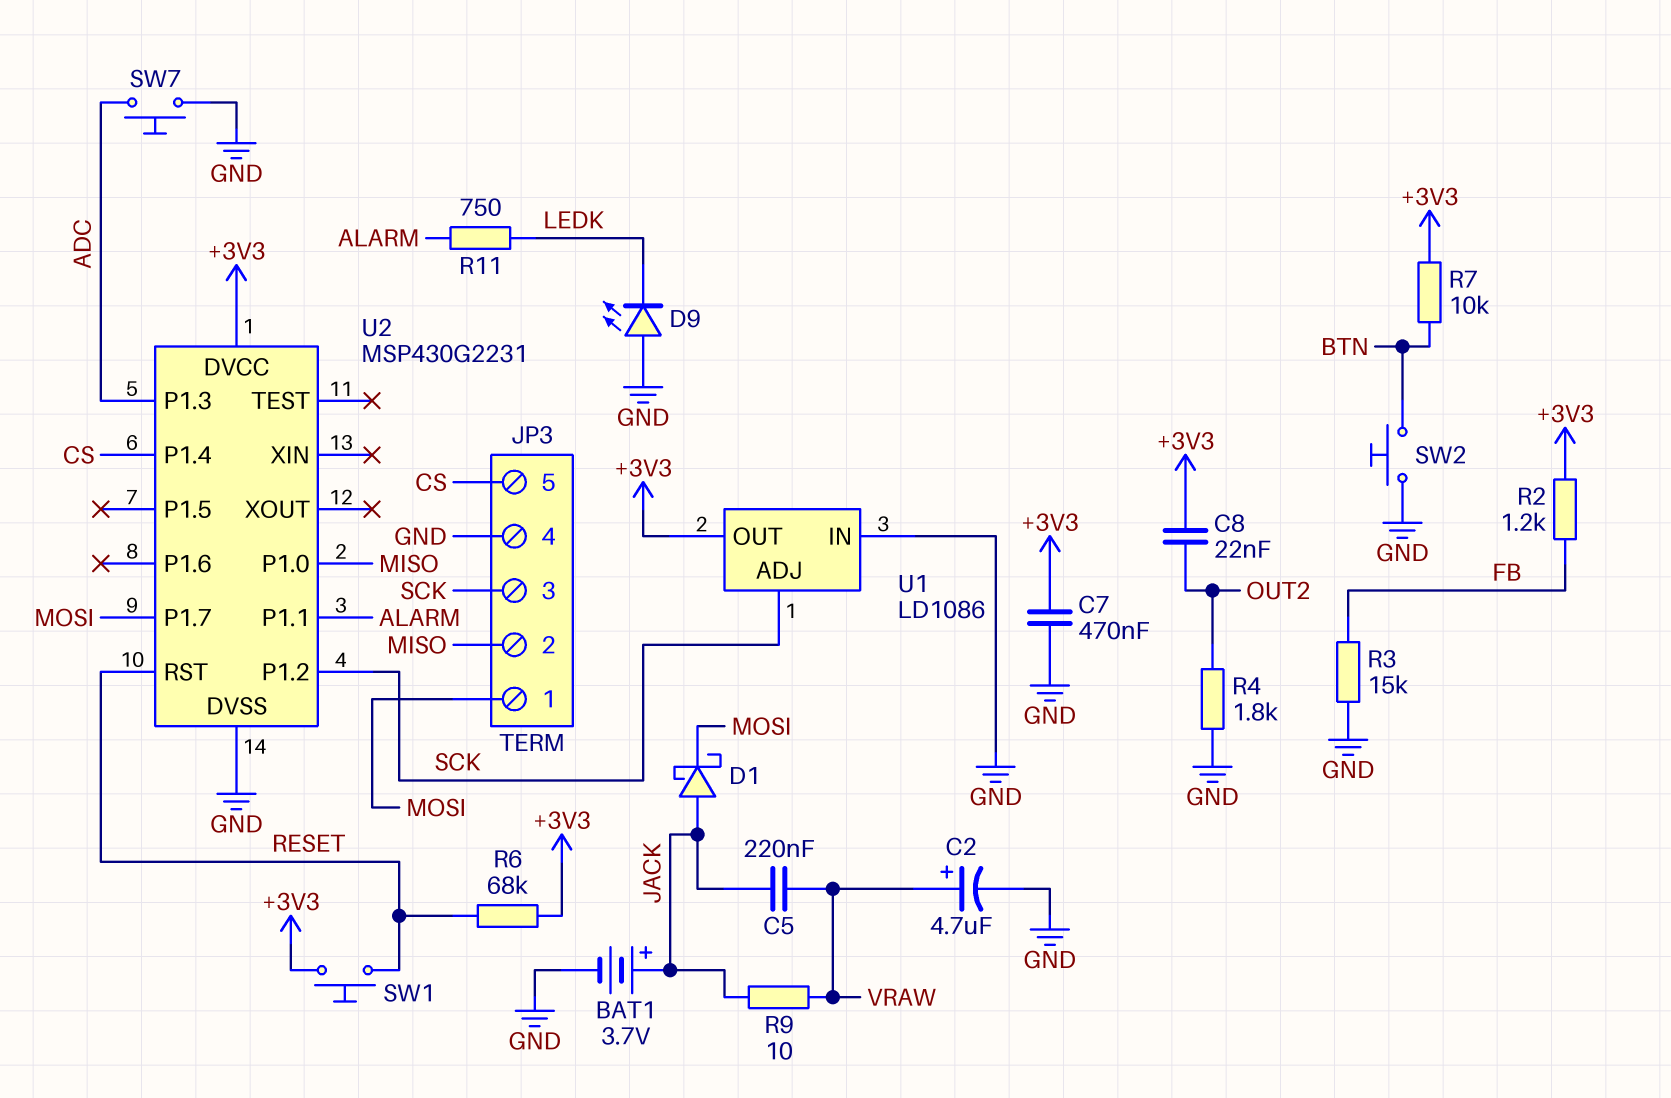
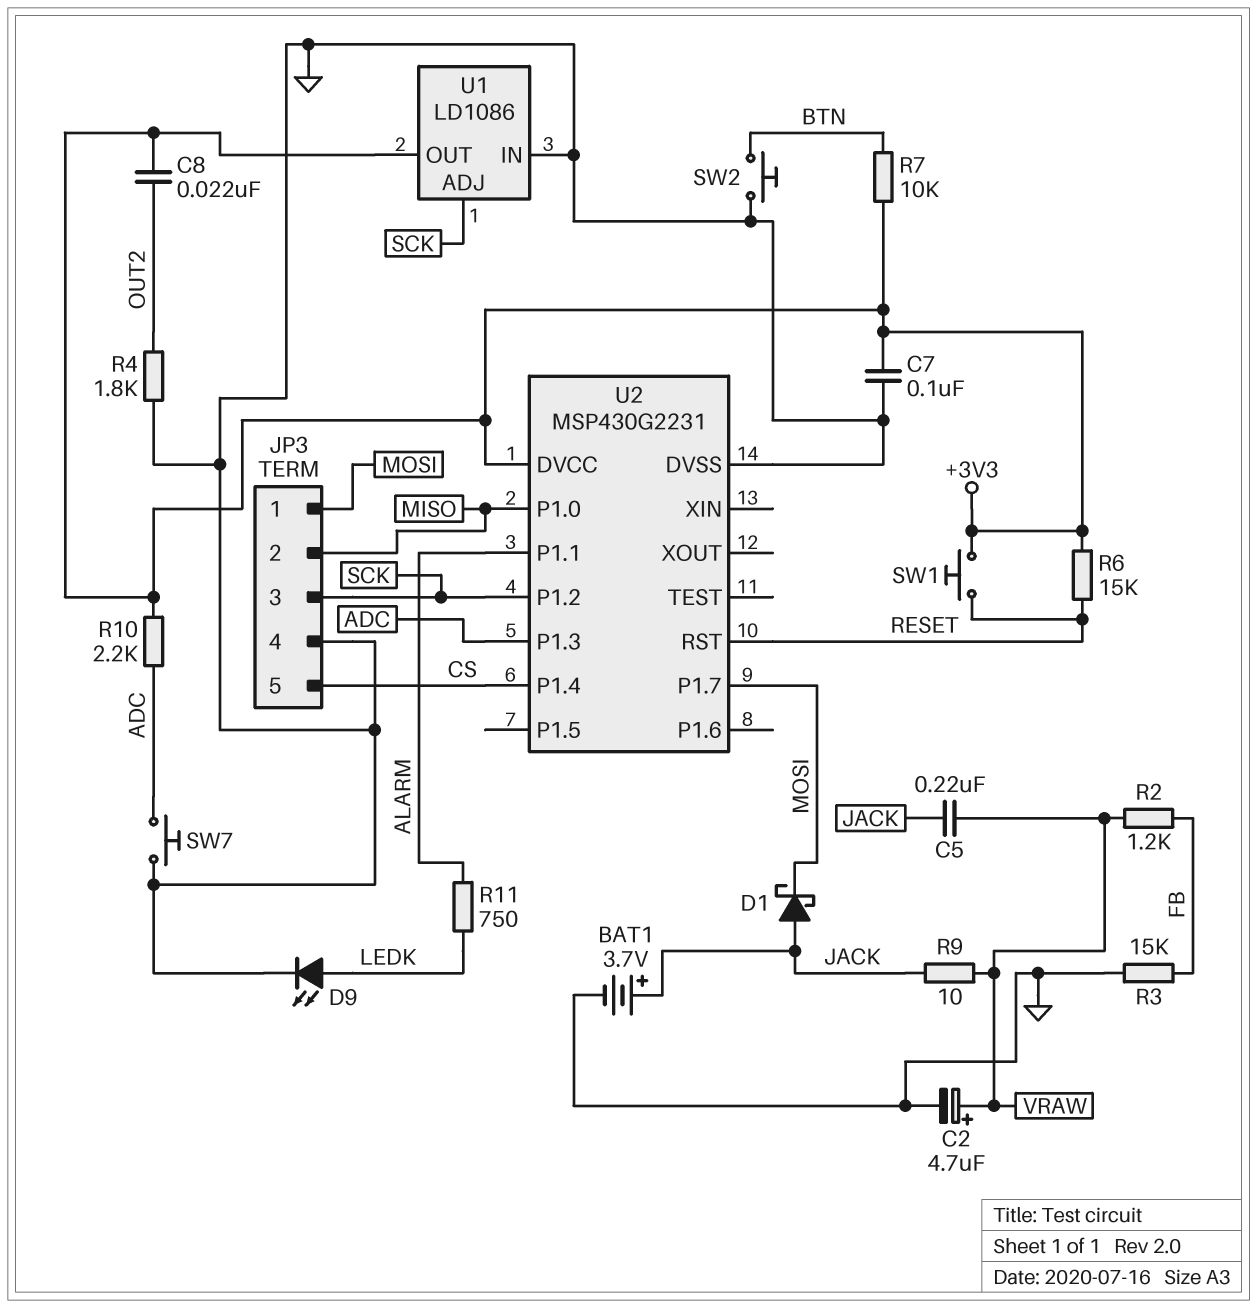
C7: 470nF (+3V3, GND) -> 100nF (+3V3, GND)
D9: LED (A GND, K LEDK) -> LED (A LEDK, K GND)
R2: 1.2k (+3V3, FB) -> 1.2k (FB, VRAW)
R6: 68k (+3V3, RESET) -> 15k (+3V3, RESET)
R10: none -> 2.2k (+3V3, ADC)

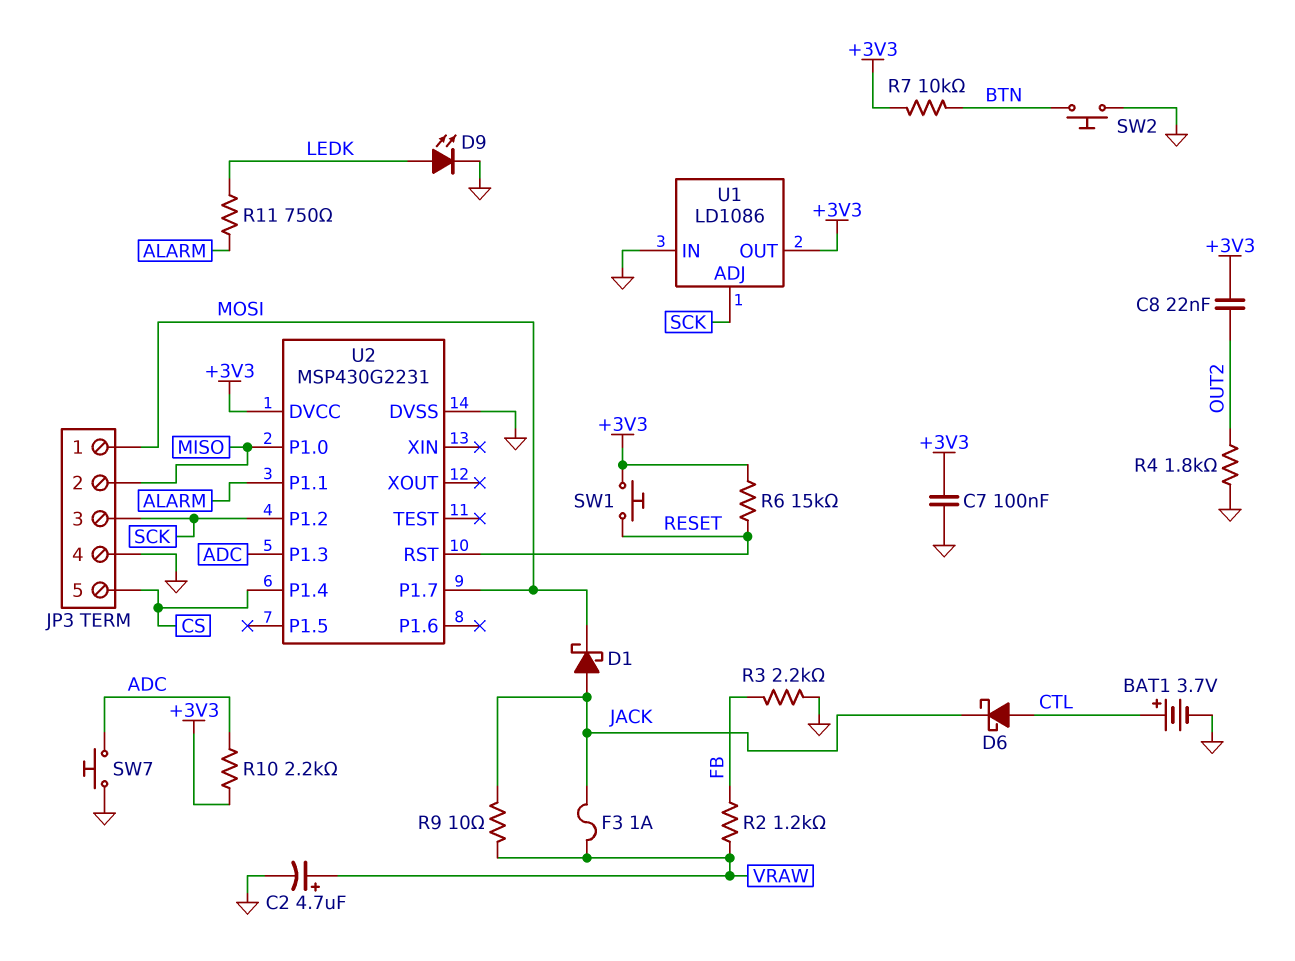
BAT1: 3.7V (plus JACK, minus GND) -> 3.7V (plus CTL, minus GND)
C5: 220nF (JACK, VRAW) -> none
D6: none -> schottky (A CTL, K JACK)
F3: none -> 1A (JACK, VRAW)
R3: 15k (FB, GND) -> 2.2k (FB, GND)

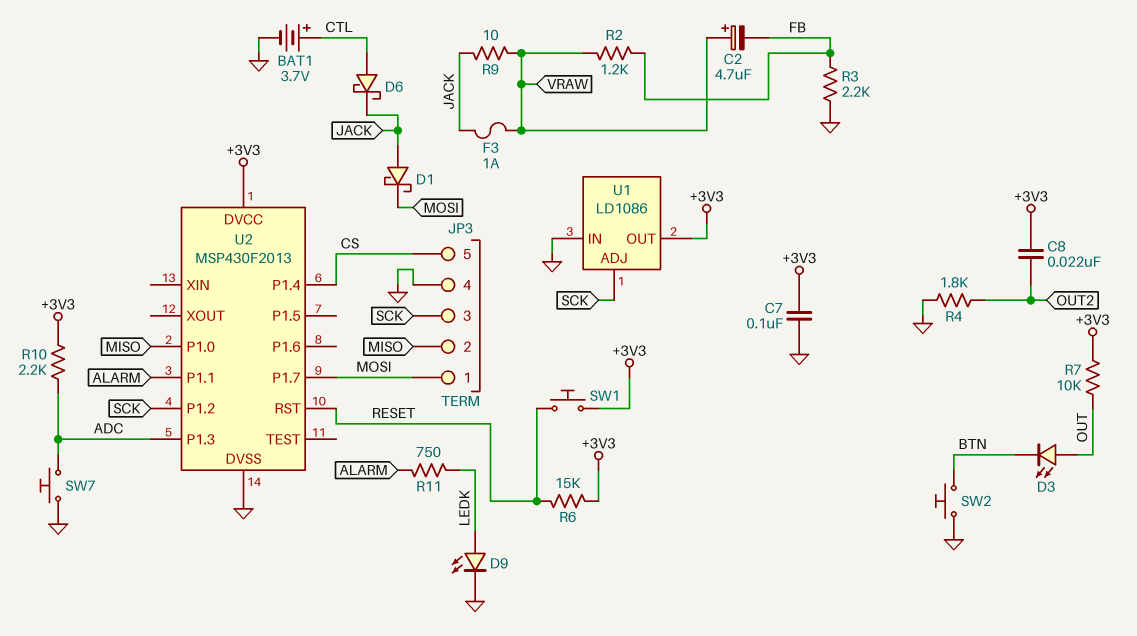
C2: 4.7uF (plus VRAW, minus GND) -> 4.7uF (plus VRAW, minus FB)
D3: none -> LED (A OUT, K BTN)
R7: 10k (+3V3, BTN) -> 10k (+3V3, OUT)
U2: MSP430G2231 -> MSP430F2013

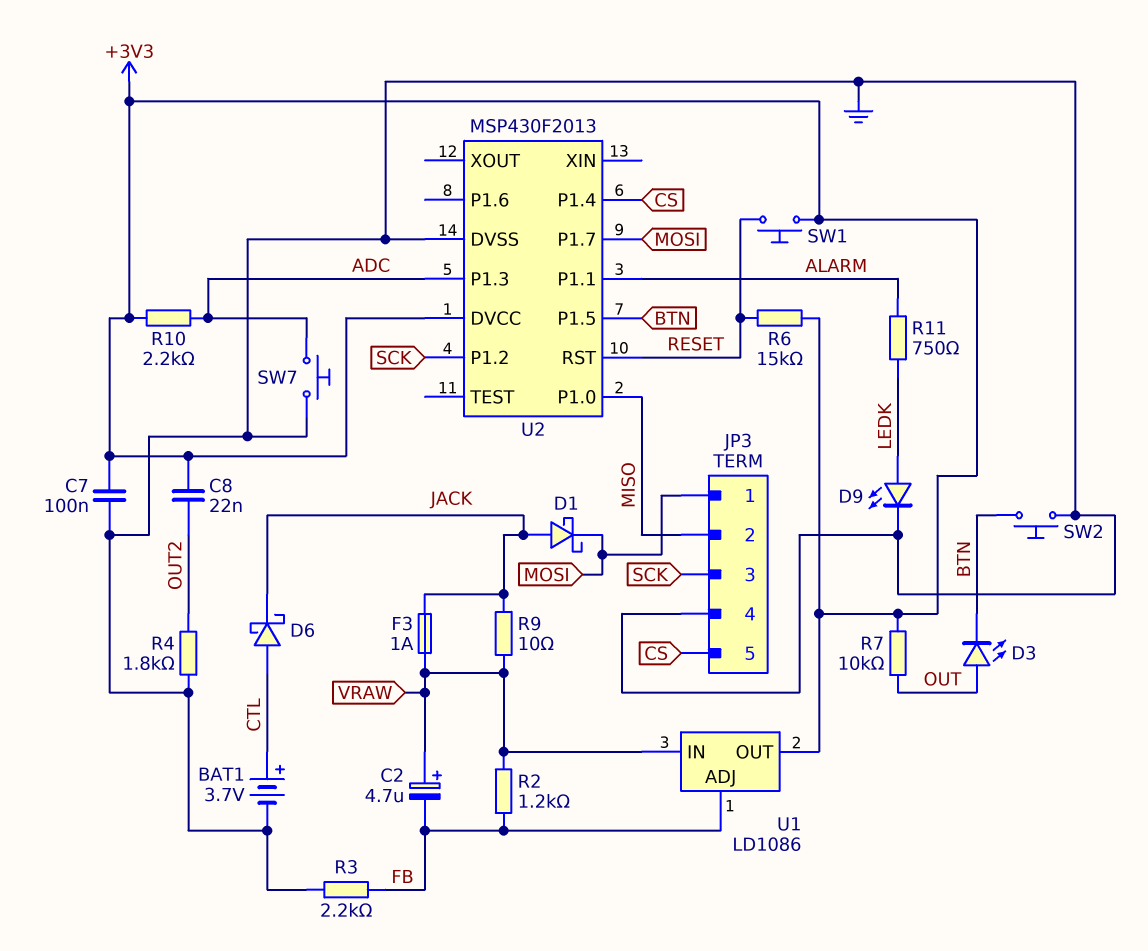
U1 pin ADJ: SCK -> FB
U1 pin IN: GND -> VRAW
U2 pin P1.5: none -> BTN

